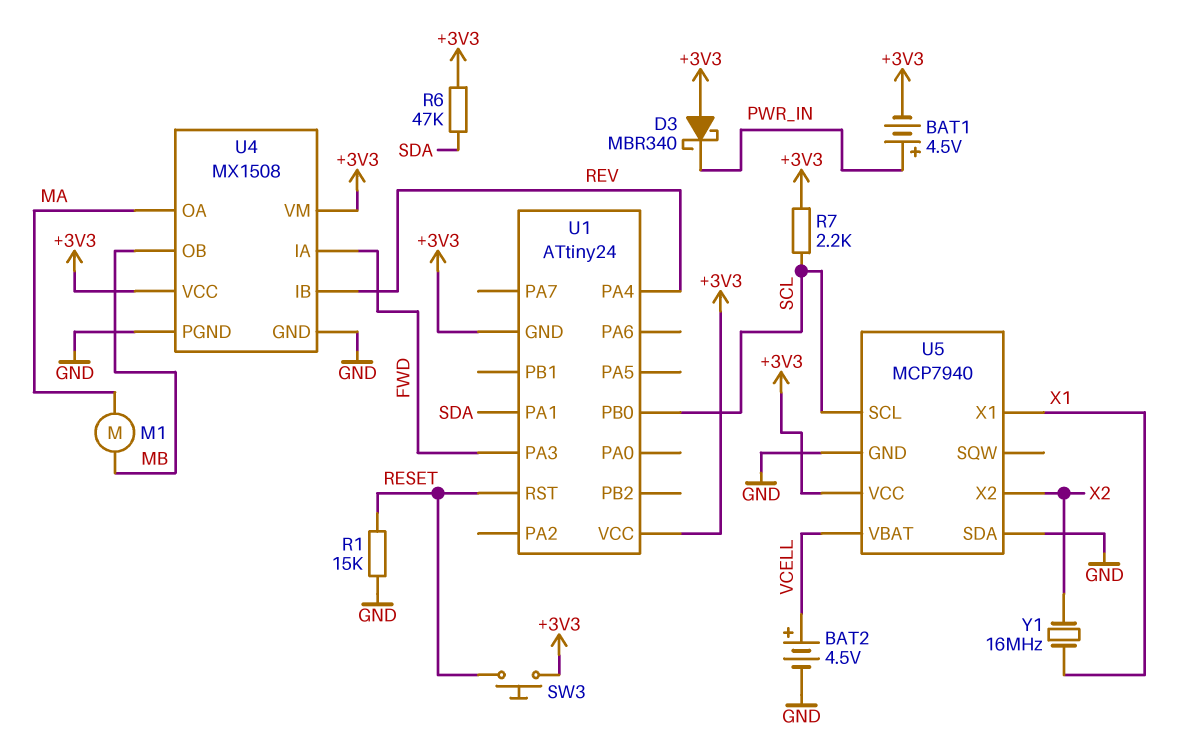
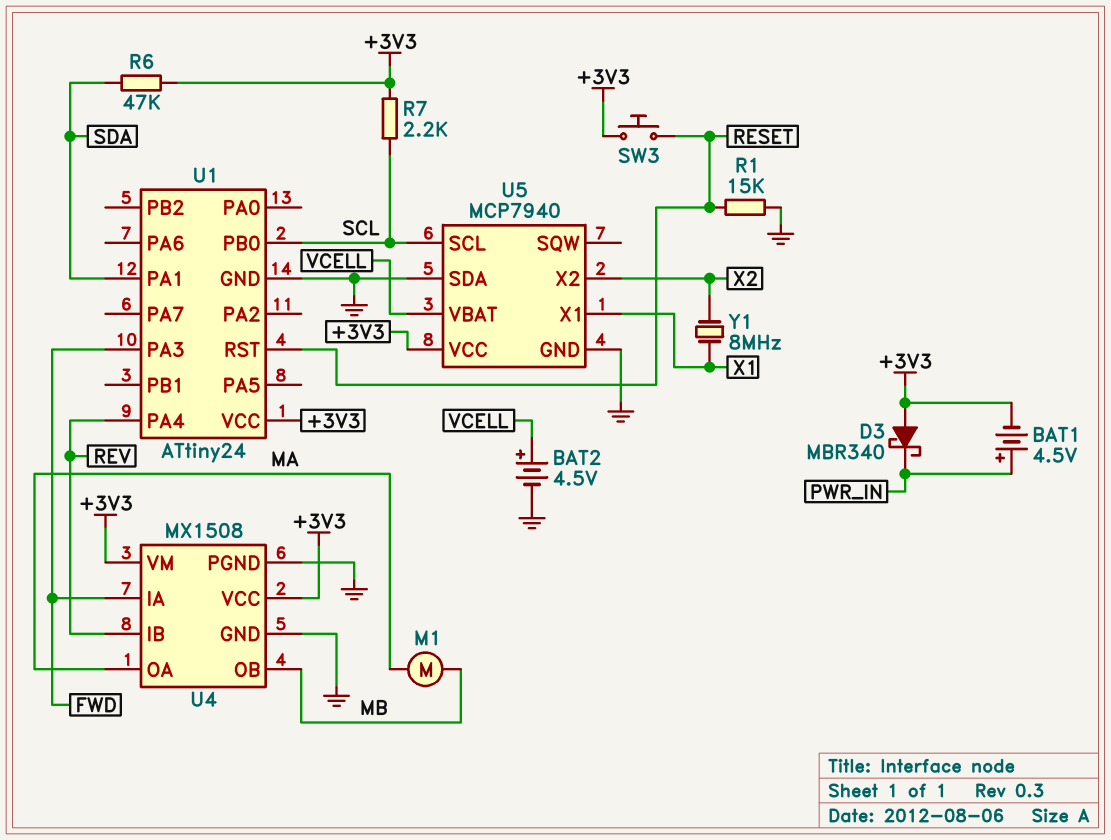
U1 pin GND: +3V3 -> GND
Y1: 16MHz (X1, X2) -> 8MHz (X1, X2)

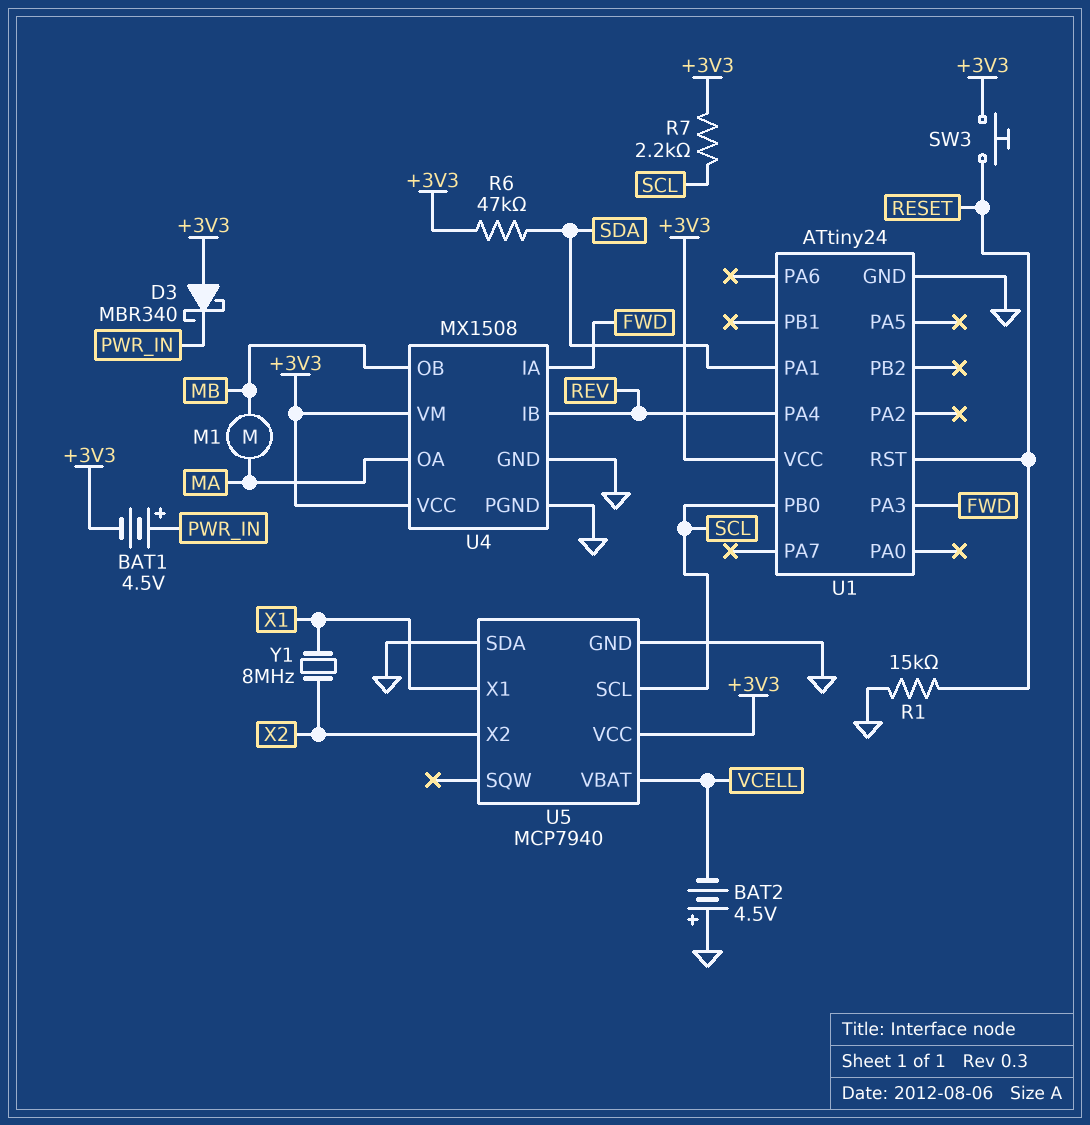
BAT2: 4.5V (plus VCELL, minus GND) -> 4.5V (plus GND, minus VCELL)

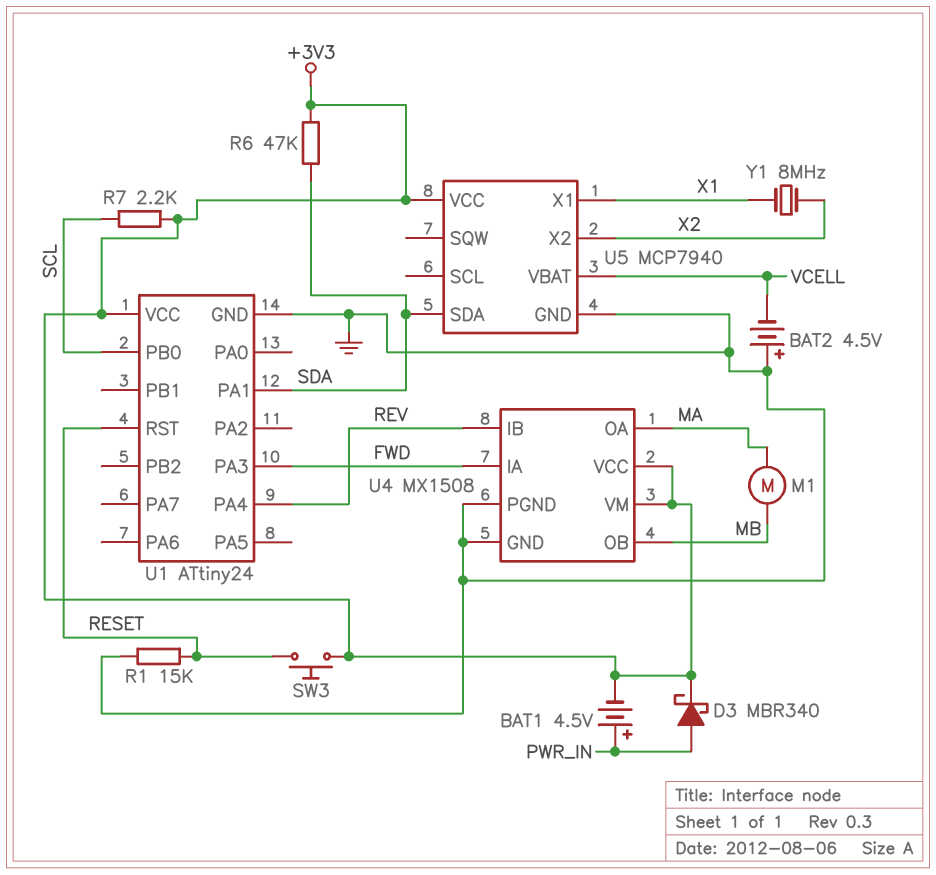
D3: schottky MBR340 (A +3V3, K PWR_IN) -> schottky MBR340 (A PWR_IN, K +3V3)
U5 pin SCL: SCL -> none
U5 pin SDA: GND -> SDA

